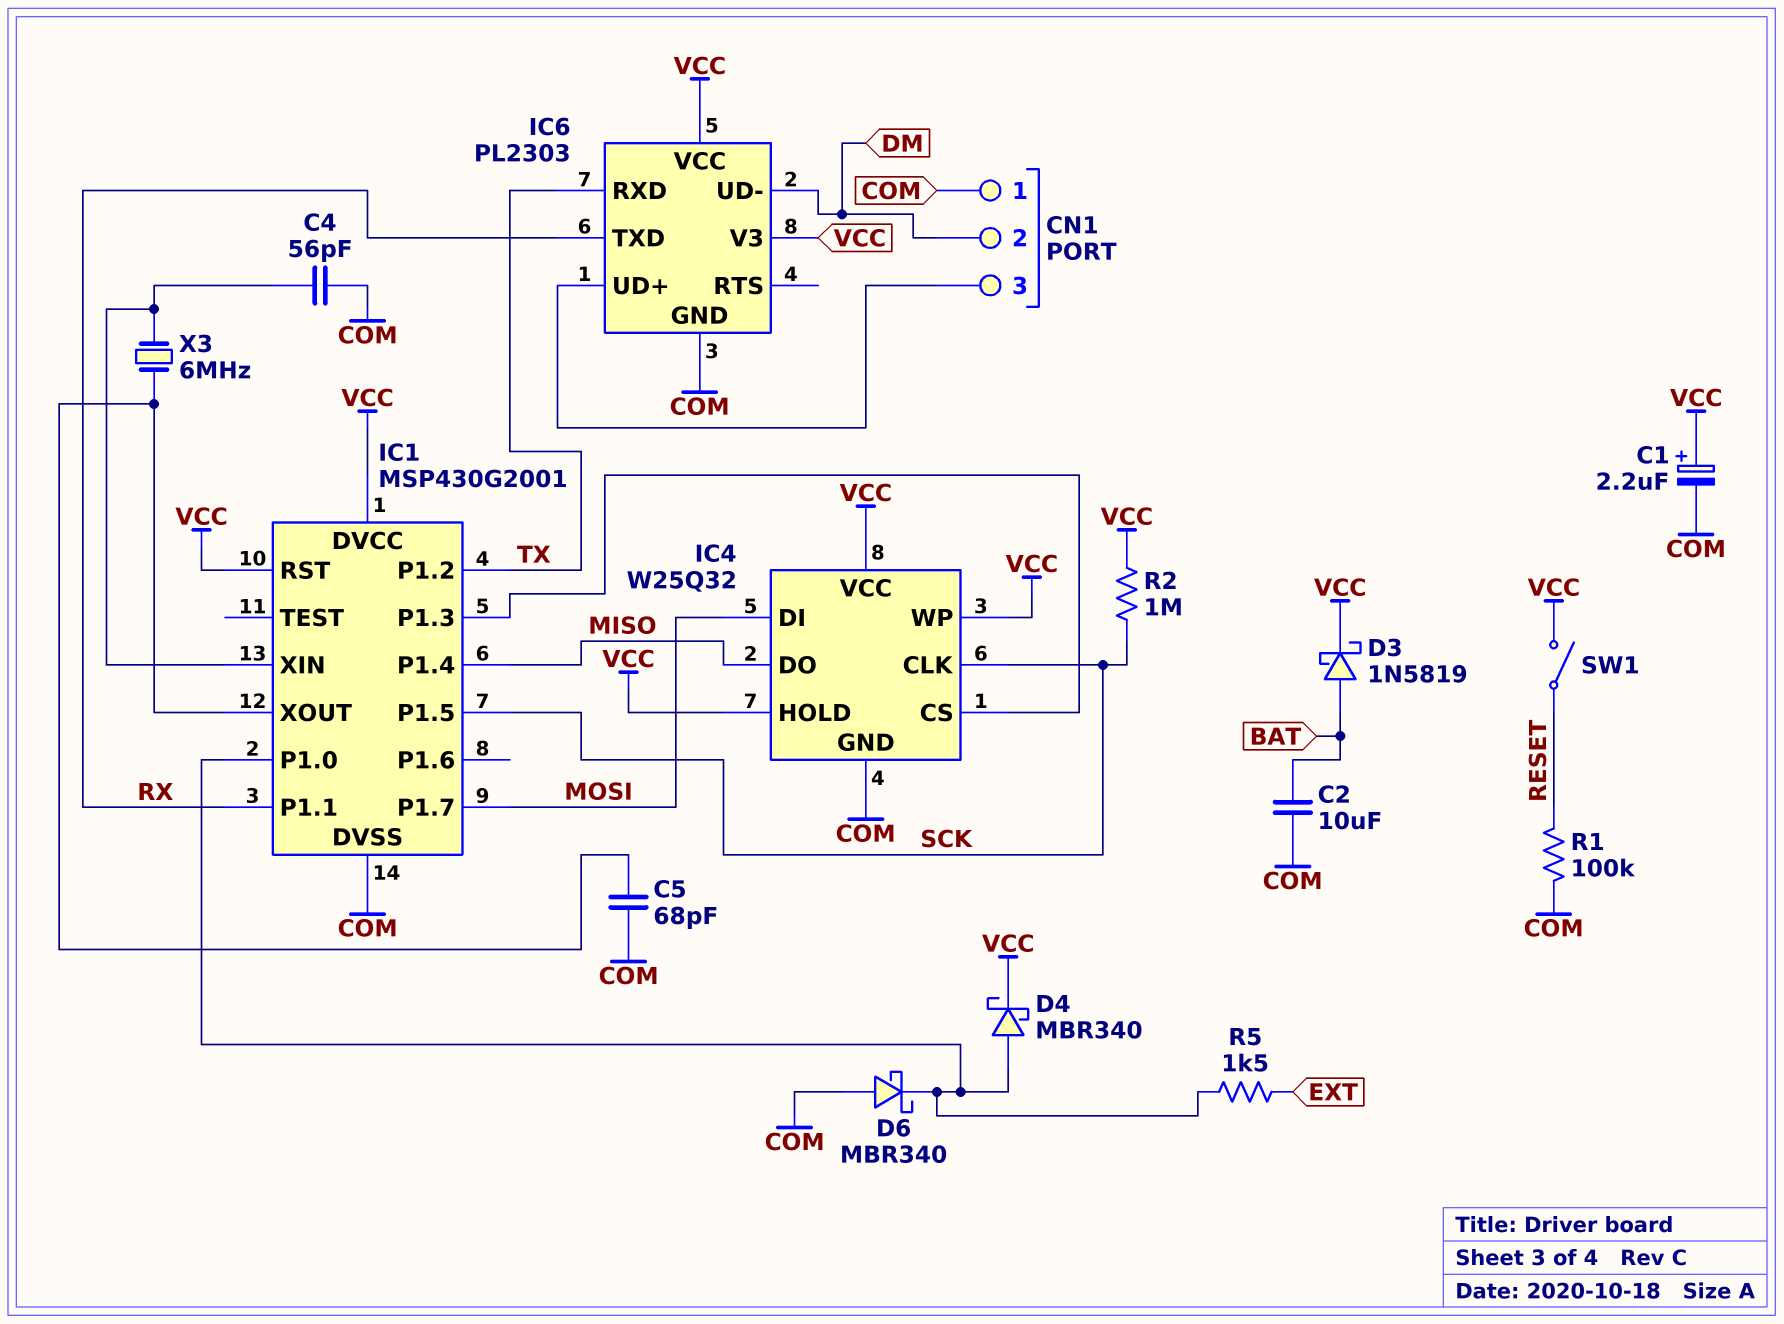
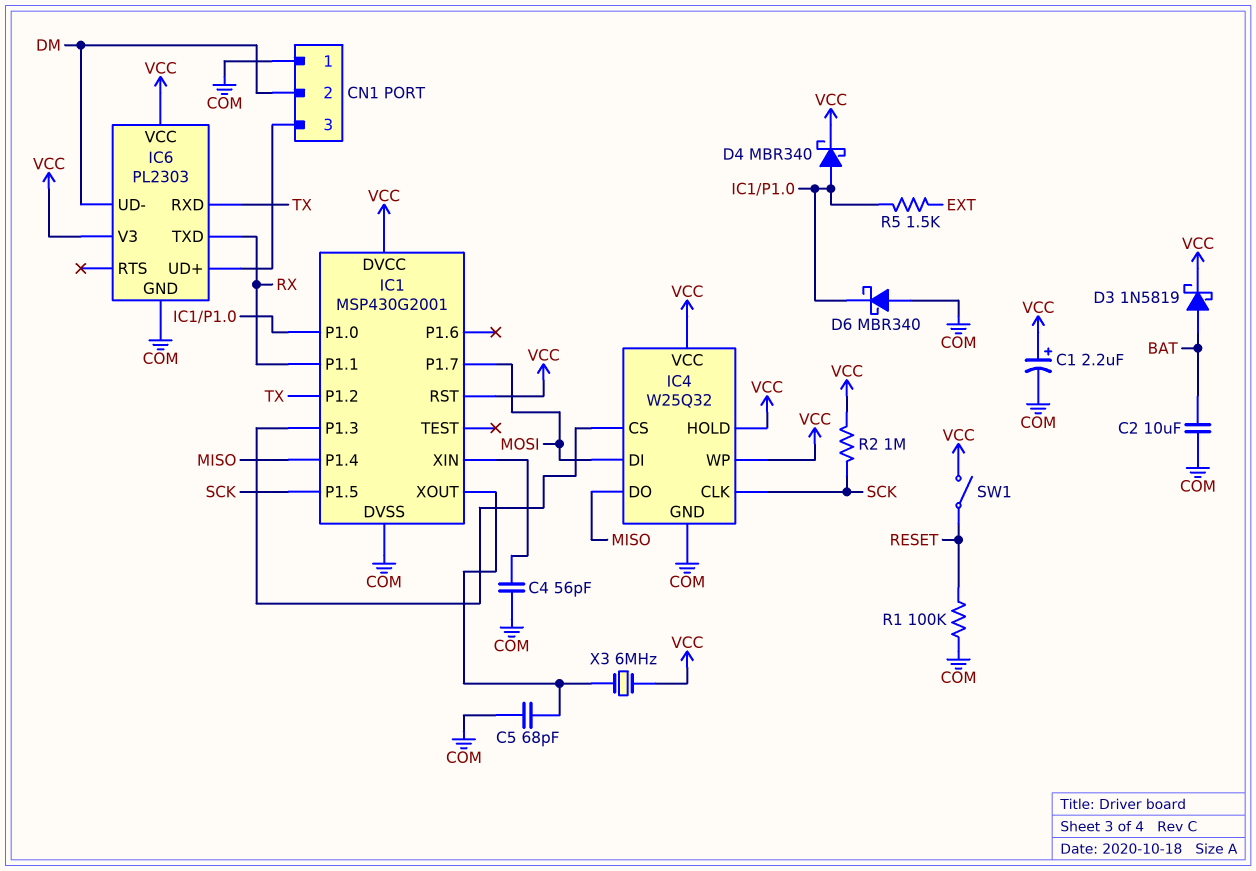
X3: 6MHz (IC1/XIN, IC1/XOUT) -> 6MHz (IC1/XOUT, VCC)

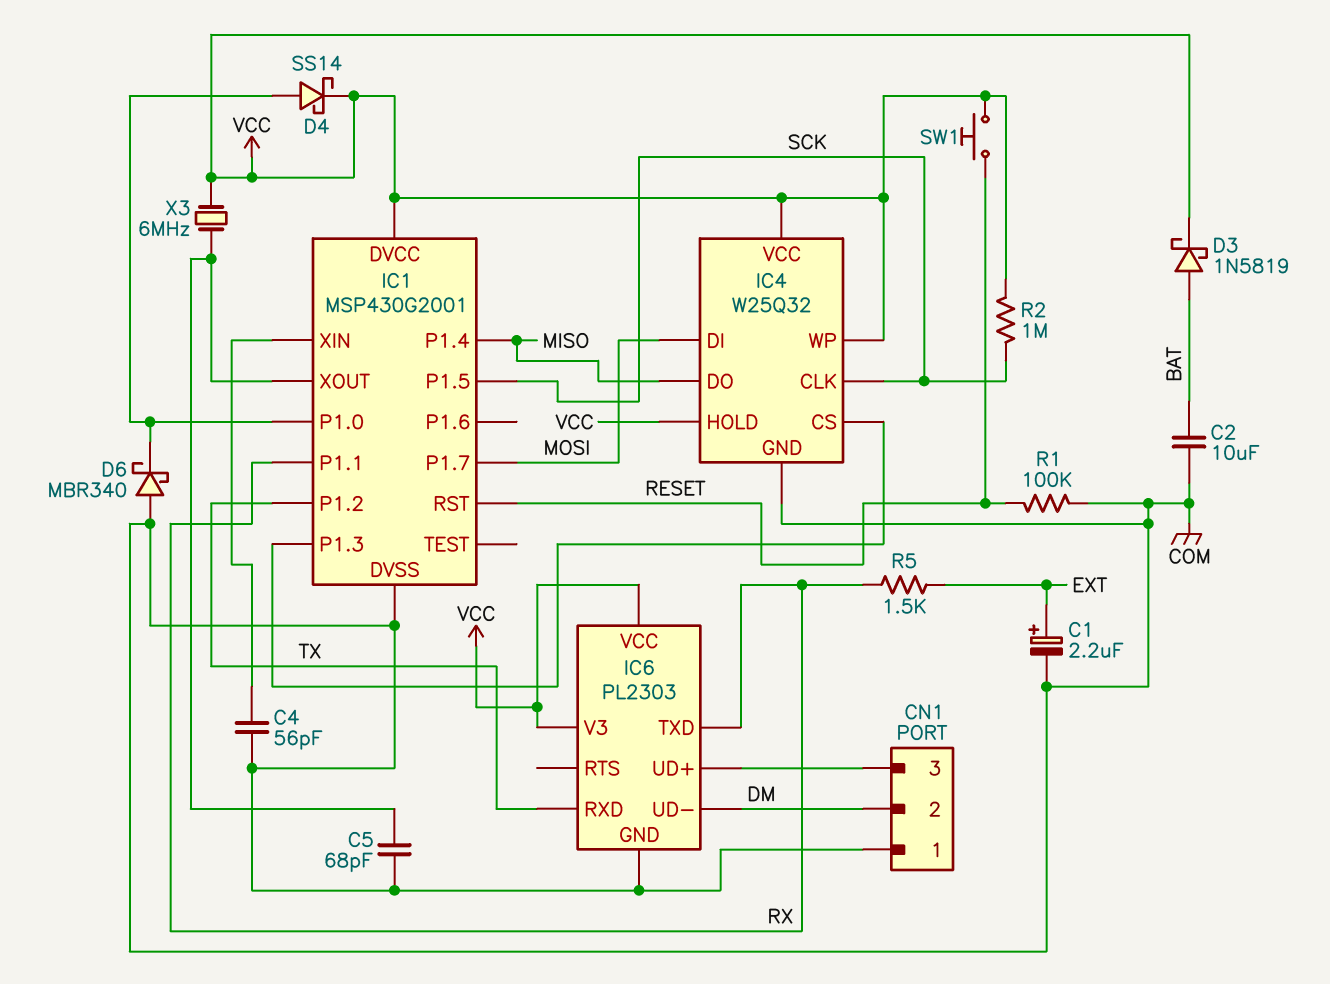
C1: 2.2uF (plus VCC, minus COM) -> 2.2uF (plus EXT, minus COM)
D4: schottky MBR340 (A IC1/P1.0, K VCC) -> schottky SS14 (A IC1/P1.0, K VCC)
IC1 pin RST: VCC -> RESET
R5: 1.5k (EXT, IC1/P1.0) -> 1.5k (EXT, RX)
SW1: switch (RESET, VCC) -> button (RESET, VCC)

